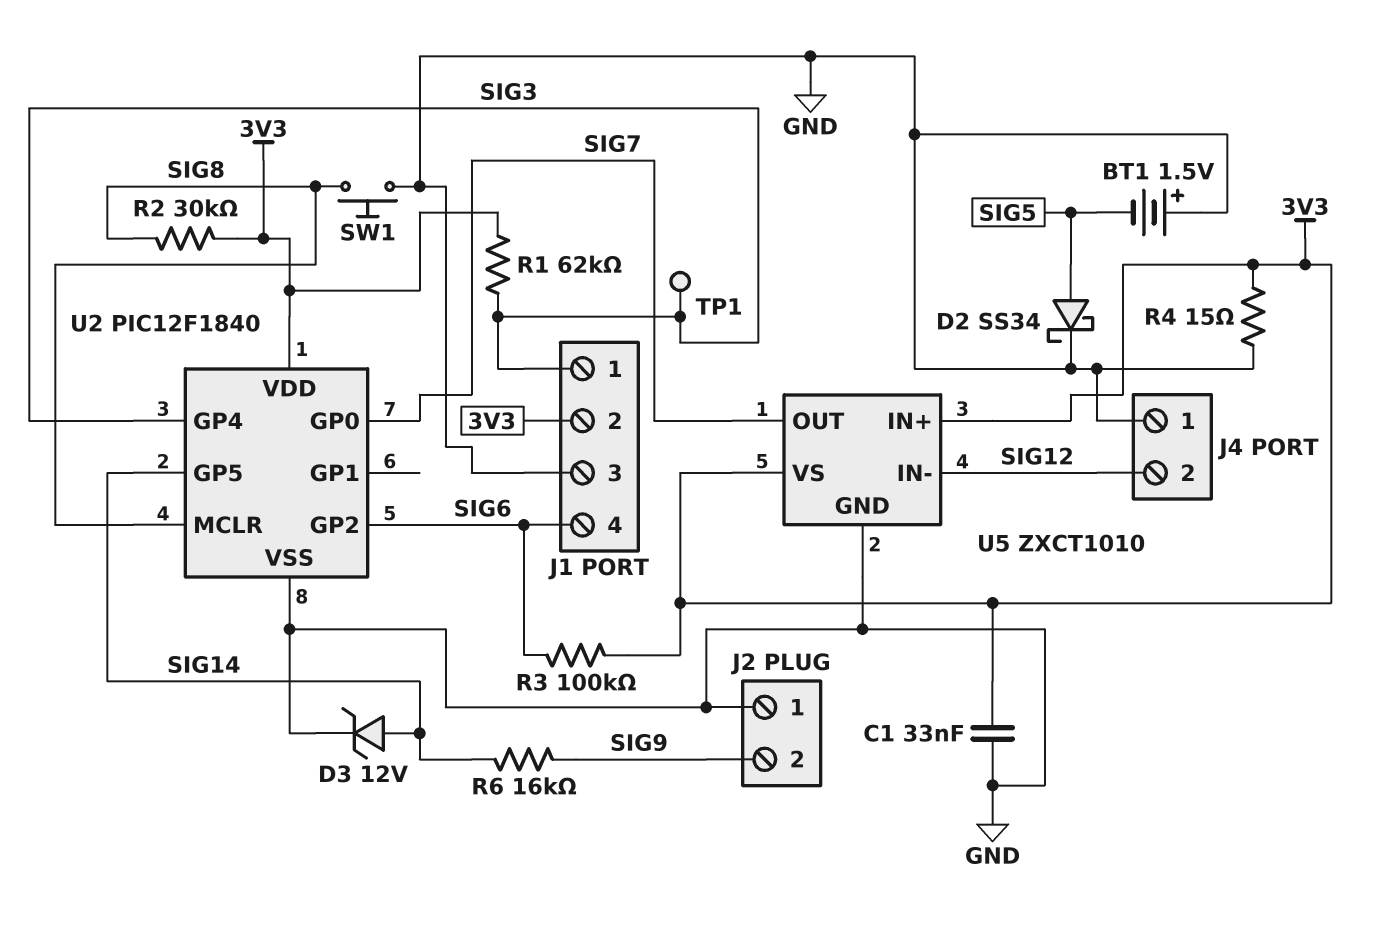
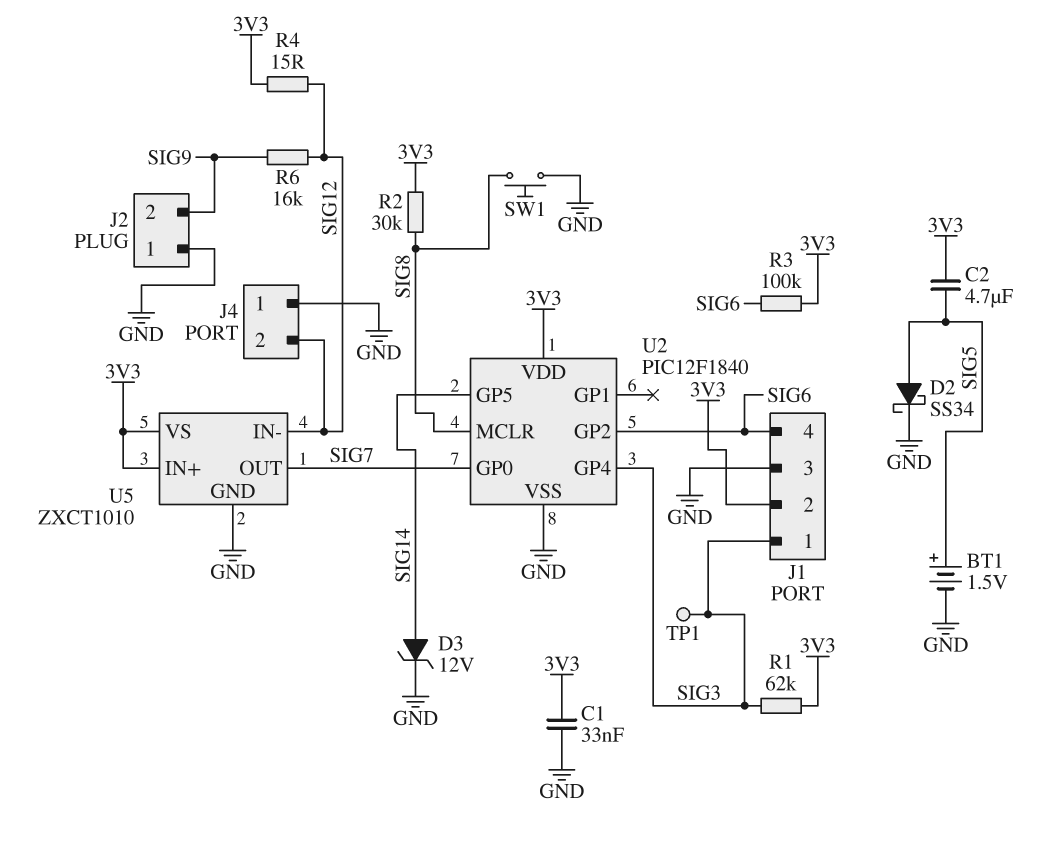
BT1: 1.5V (plus GND, minus SIG5) -> 1.5V (plus SIG5, minus GND)
C2: none -> 4.7uF (3V3, SIG5)
R4: 15 (3V3, GND) -> 15 (3V3, SIG12)
R6: 16k (SIG9, SIG14) -> 16k (SIG9, SIG12)

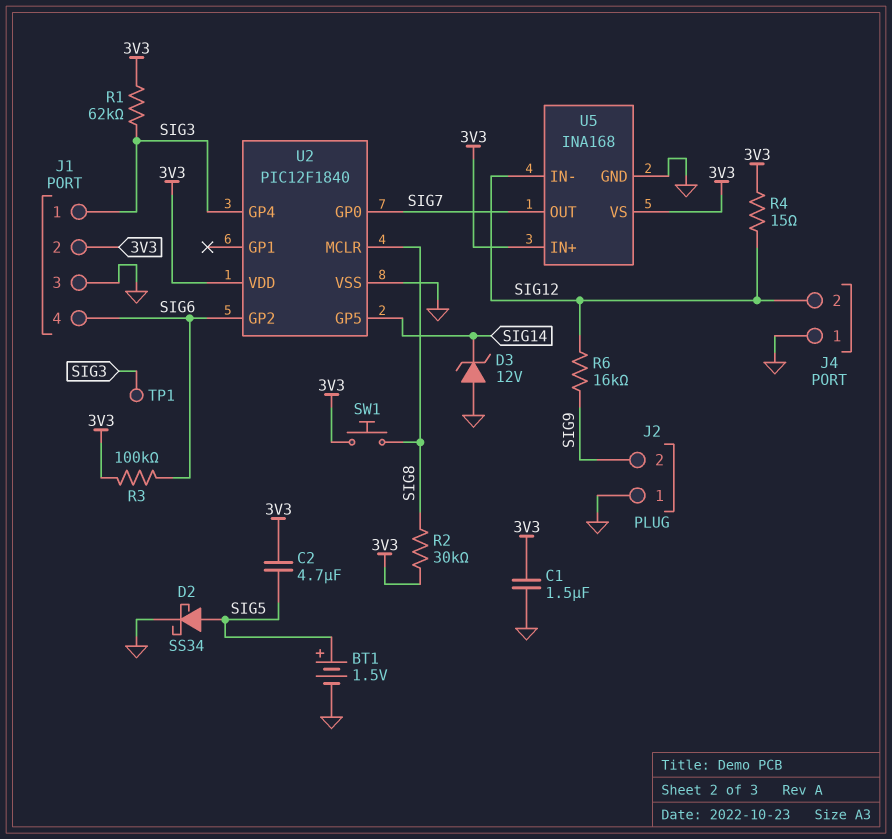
C1: 33nF (3V3, GND) -> 1.5uF (3V3, GND)
D3: zener 12V (A SIG14, K GND) -> zener 12V (A GND, K SIG14)
SW1: button (GND, SIG8) -> button (3V3, SIG8)
U5: ZXCT1010 -> INA168

